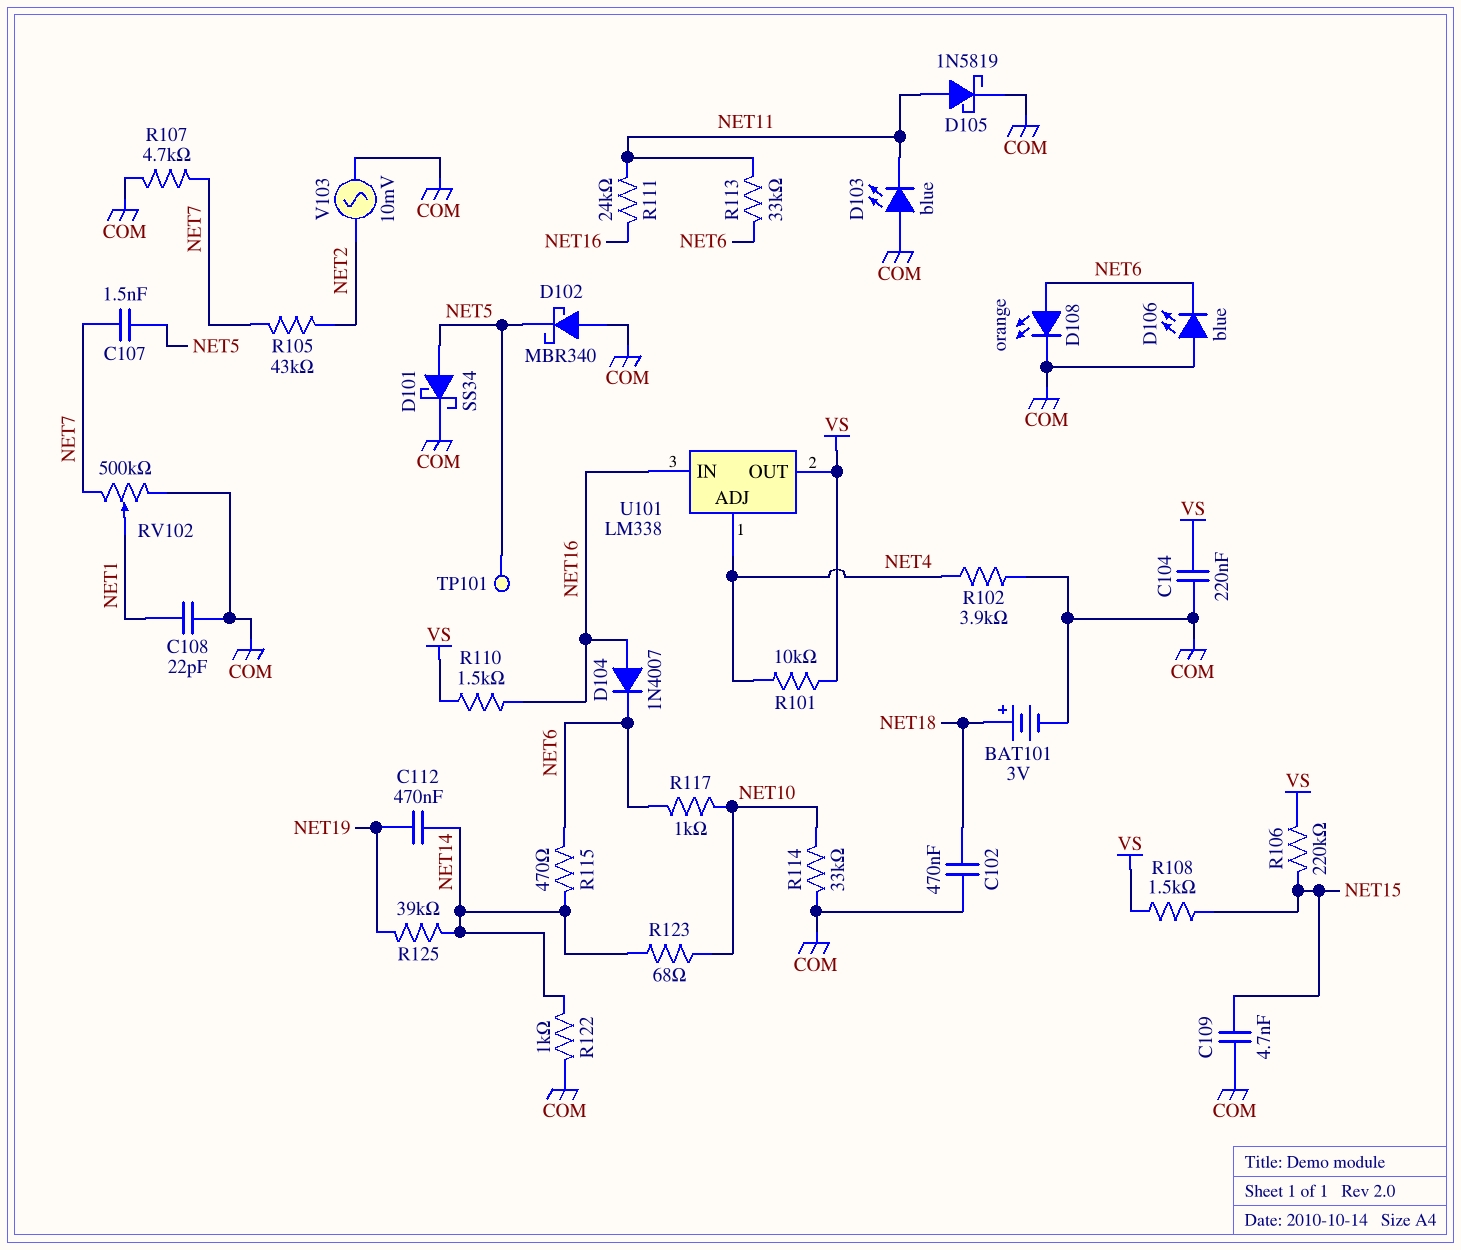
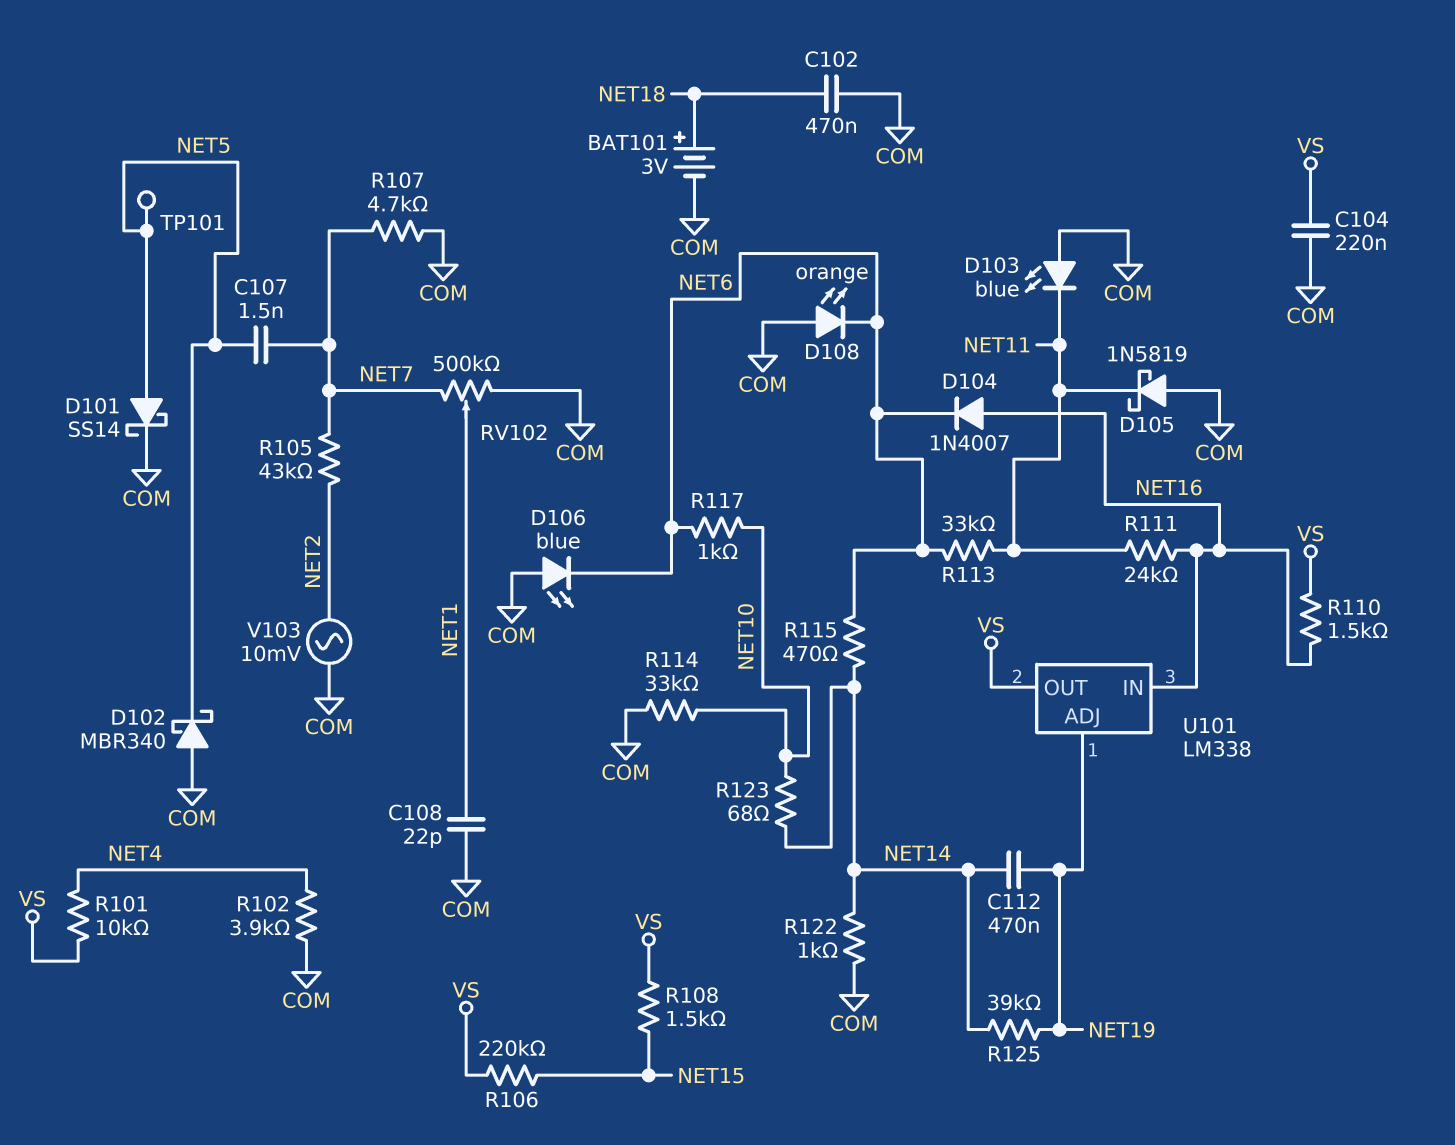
C109: 4.7nF (COM, NET15) -> none
D101: schottky SS34 (A NET5, K COM) -> schottky SS14 (A NET5, K COM)
D105: schottky 1N5819 (A NET11, K COM) -> schottky 1N5819 (A COM, K NET11)
D108: LED orange (A NET6, K COM) -> LED orange (A COM, K NET6)
U101 pin ADJ: NET4 -> NET19

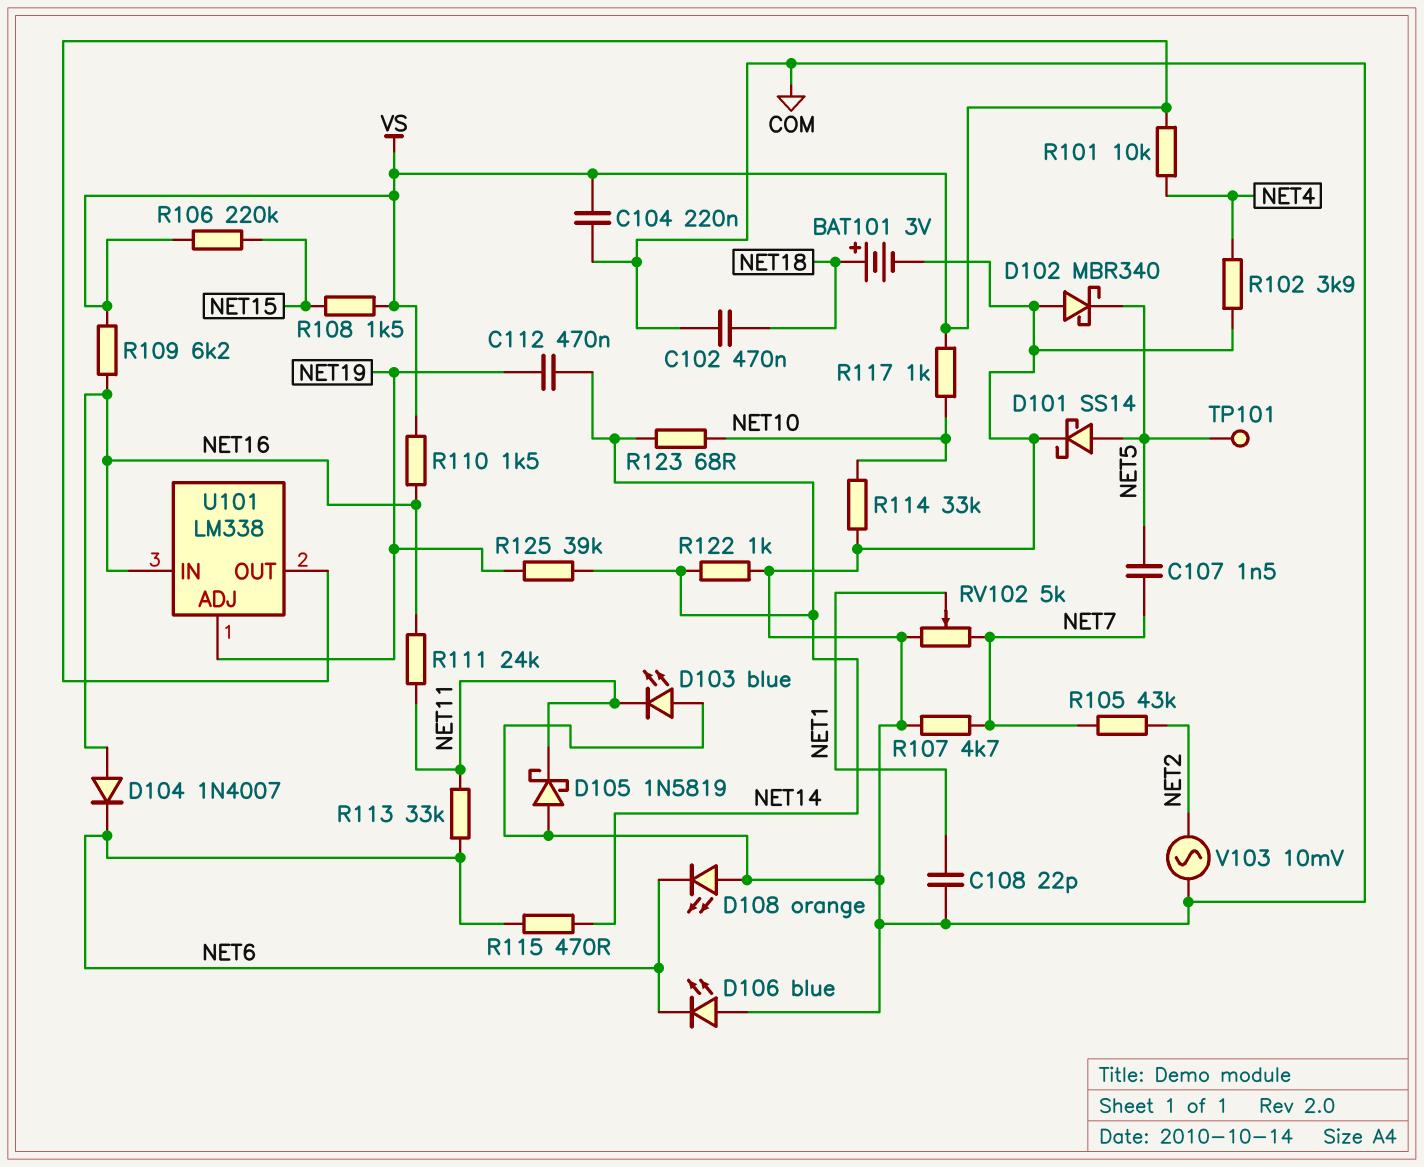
R109: none -> 6.2k (NET16, VS)
R117: 1k (NET6, NET10) -> 1k (NET10, VS)
RV102: 500k (COM, NET7, wiper NET1) -> 5k (COM, NET7, wiper NET1)

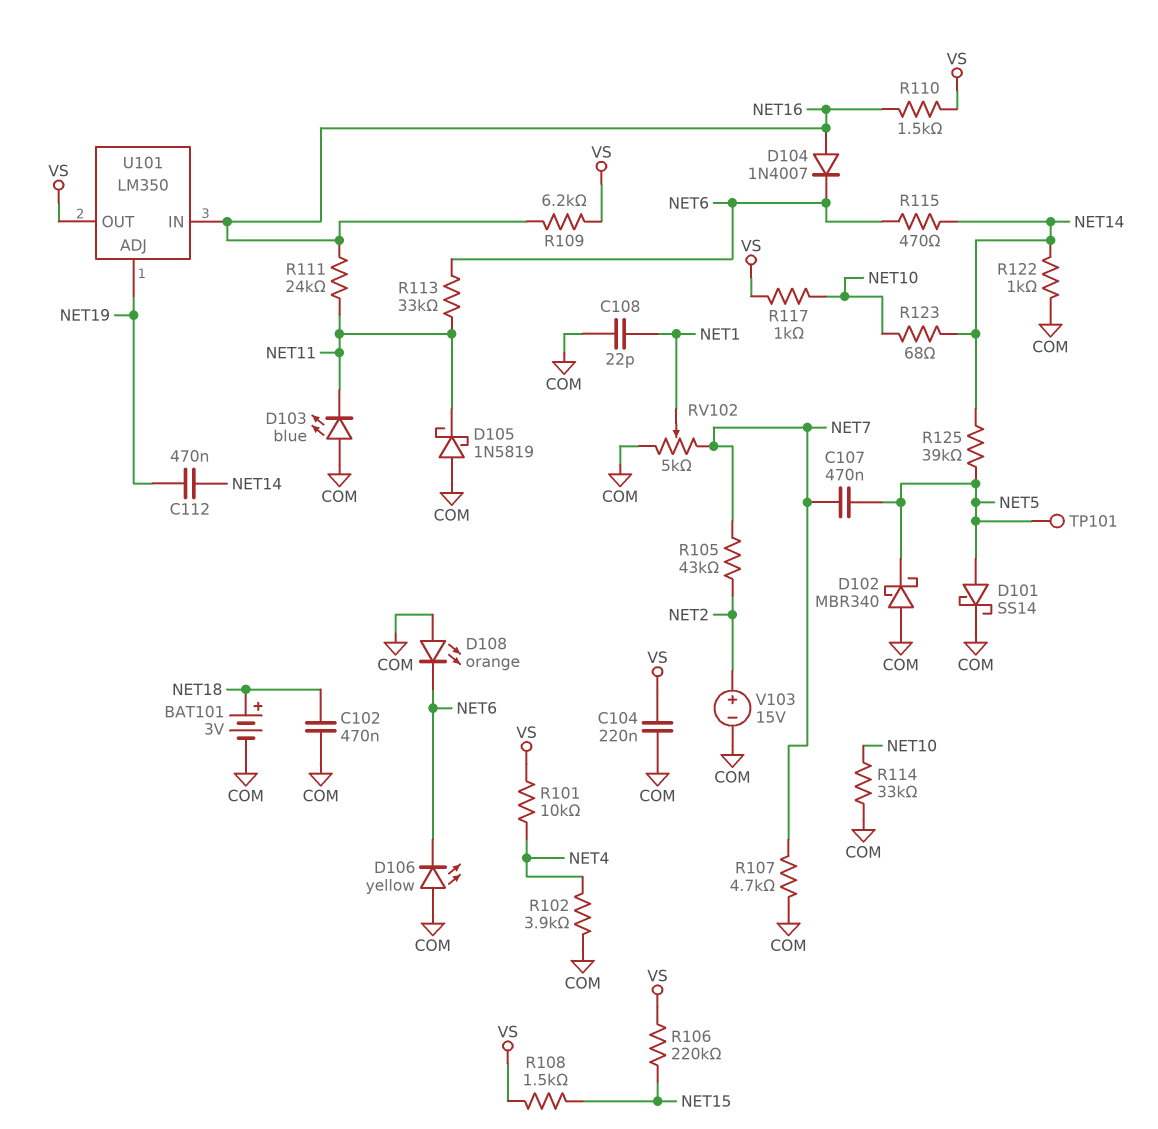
C107: 1.5nF (NET5, NET7) -> 470nF (NET5, NET7)
D106: LED blue (A COM, K NET6) -> LED yellow (A COM, K NET6)
R125: 39k (NET14, NET19) -> 39k (NET5, NET14)
U101: LM338 -> LM350
V103: AC 10mV (COM, NET2) -> 15V (plus NET2, minus COM)

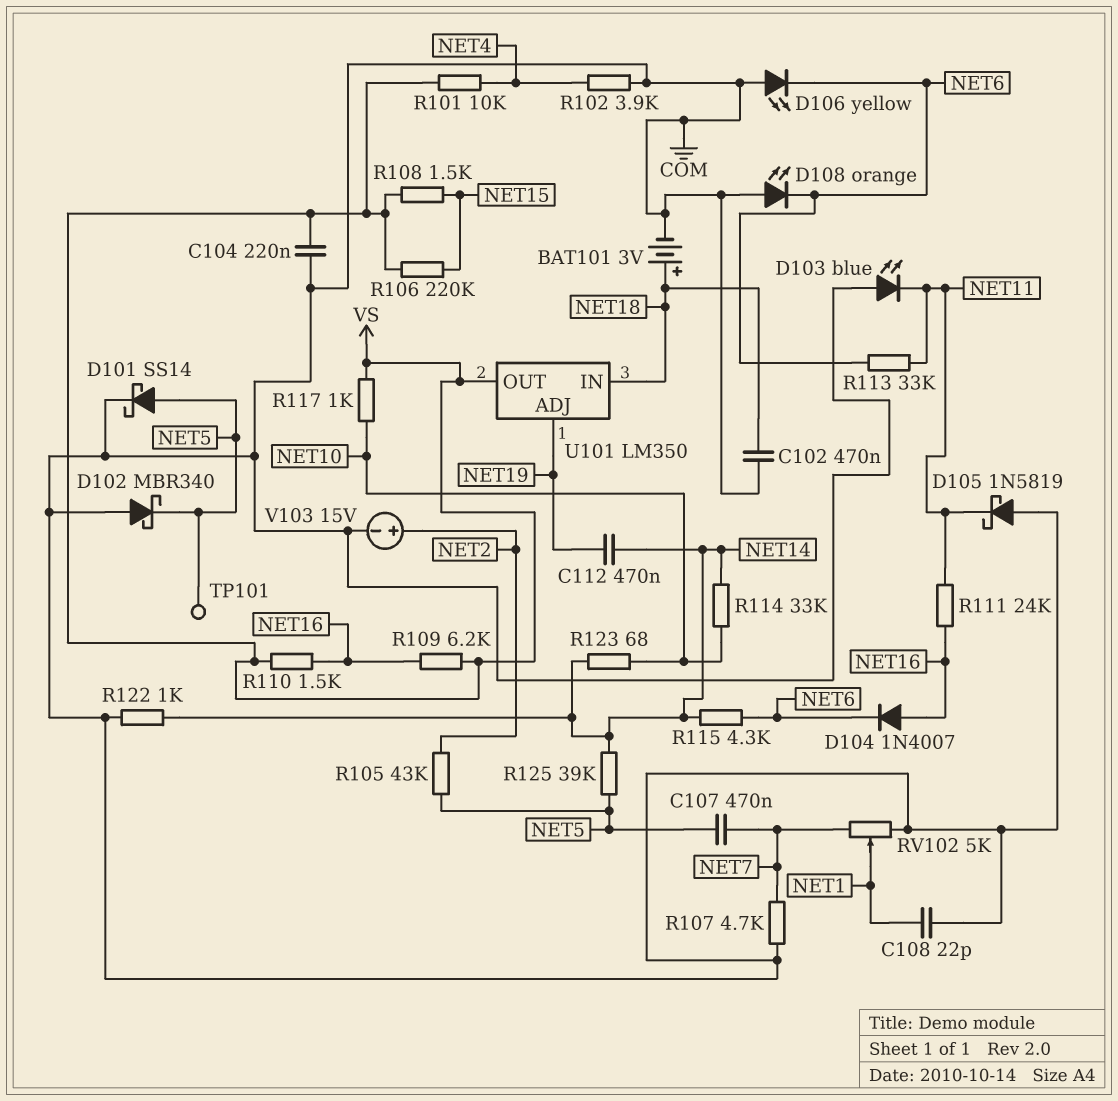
R105: 43k (NET2, NET7) -> 43k (NET2, NET5)
R114: 33k (COM, NET10) -> 33k (NET10, NET14)
R115: 470 (NET6, NET14) -> 4.3k (NET6, NET14)
U101 pin IN: NET16 -> NET18

